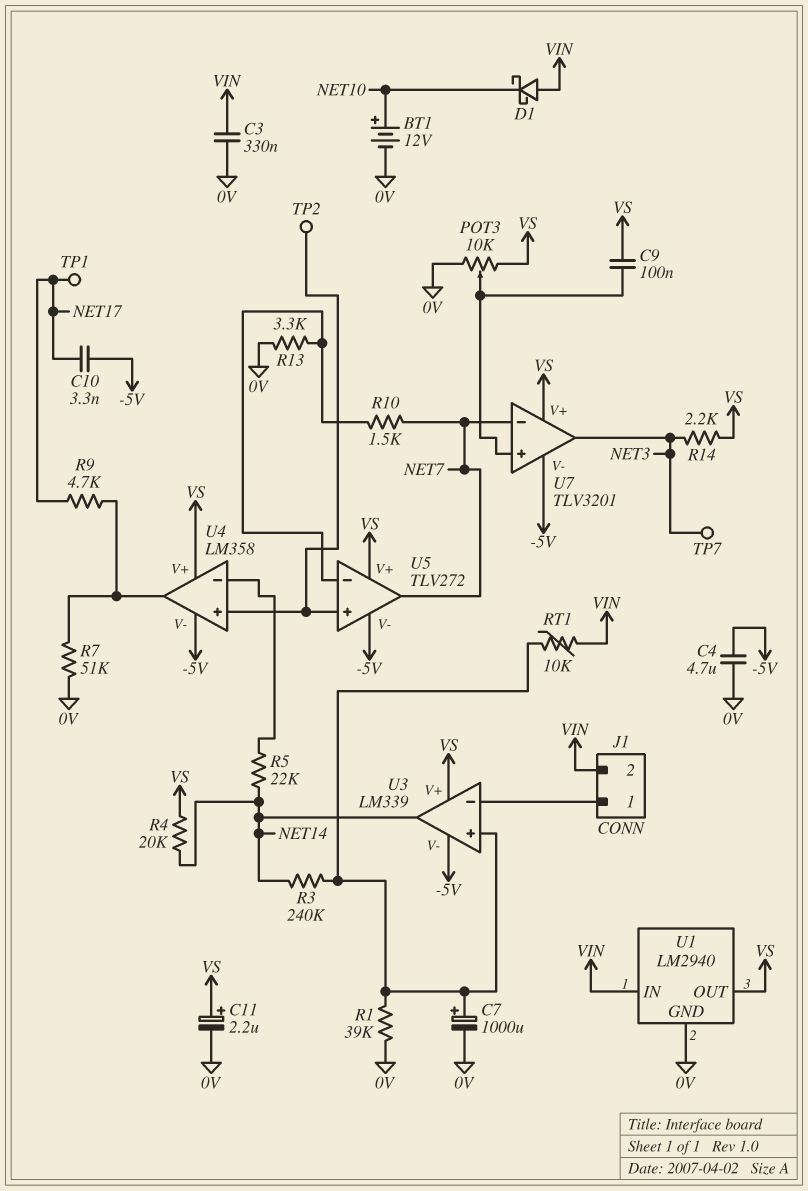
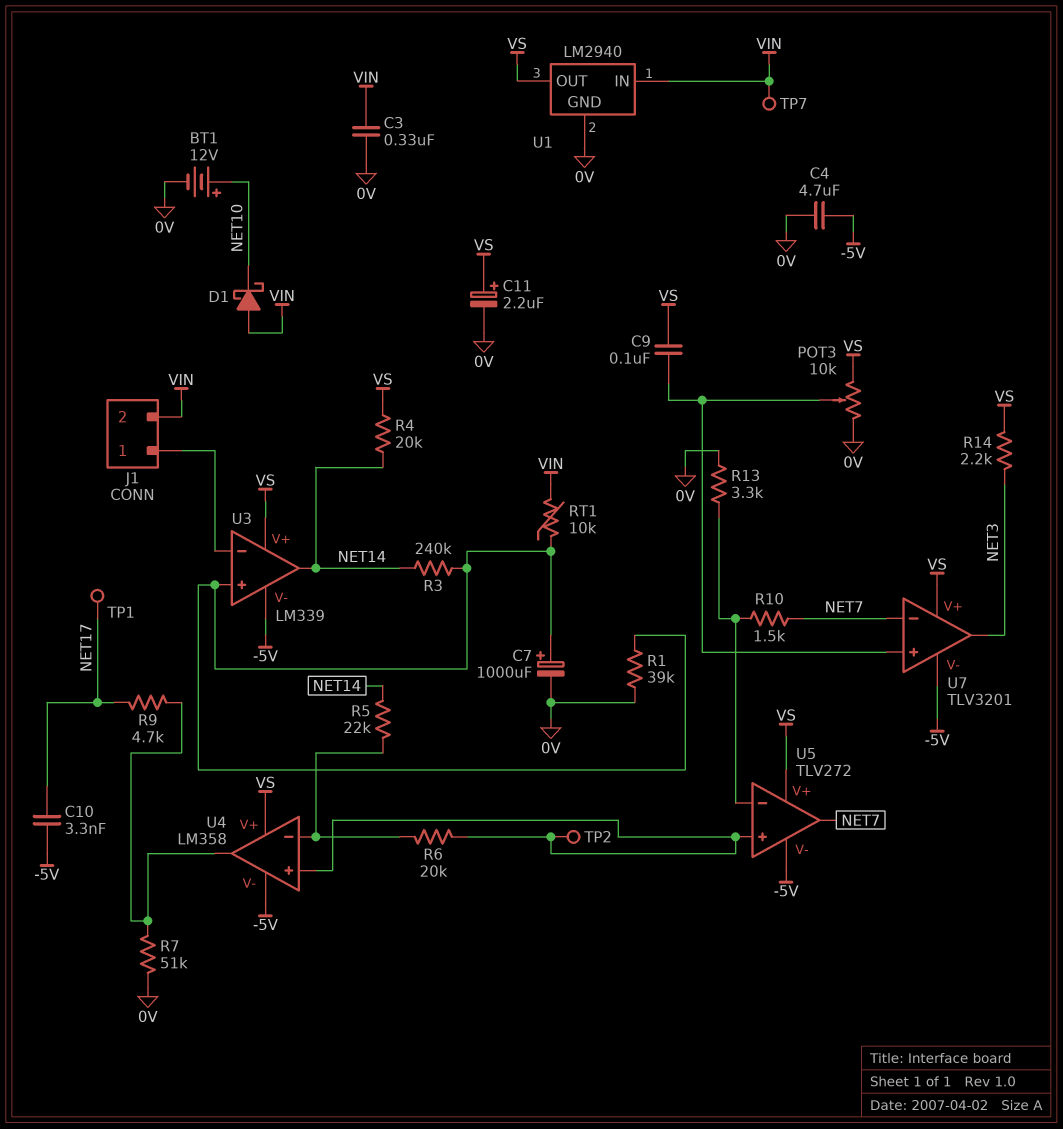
R6: none -> 20k (U4/in+, U4/in-)
TP7: test point (NET3) -> test point (VIN)

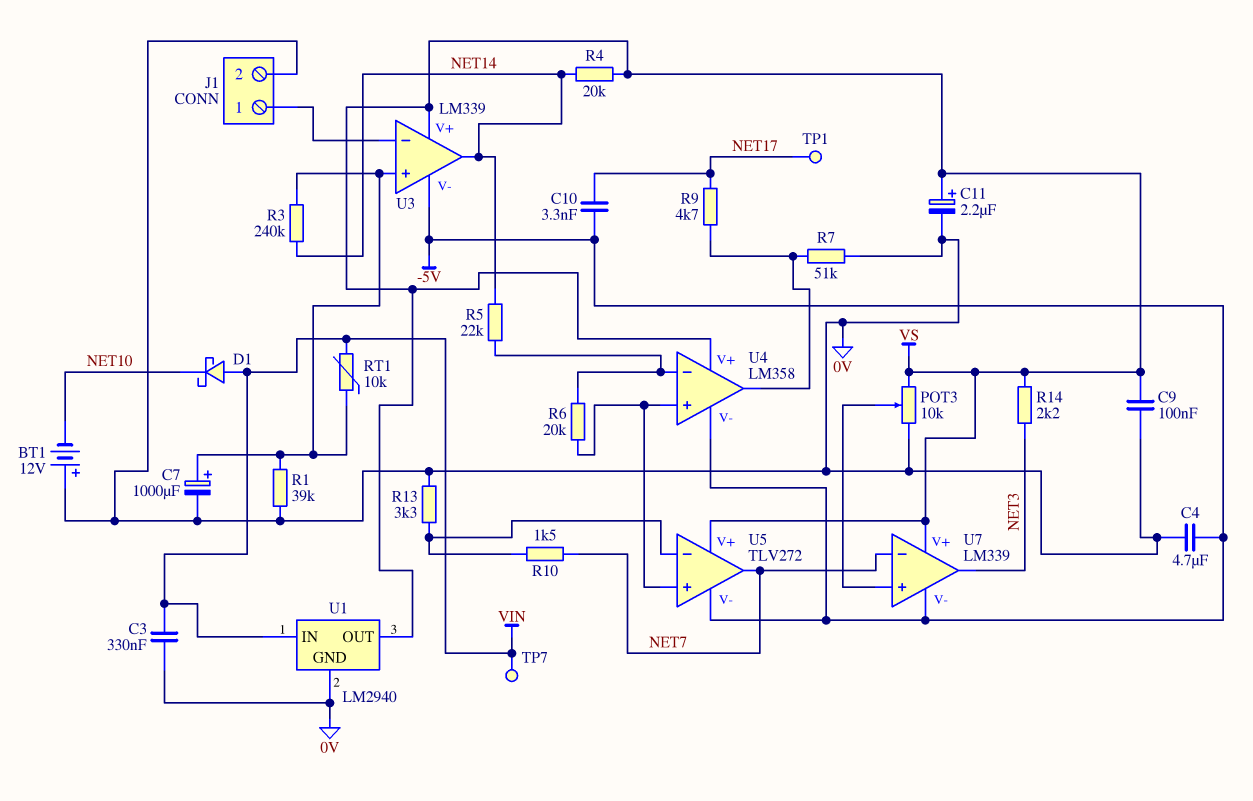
BT1: 12V (plus NET10, minus 0V) -> 12V (plus 0V, minus NET10)
C9: 100nF (U7/in+, VS) -> 100nF (0V, VS)
J1 pin 2: VIN -> 0V
TP2: test point (U4/in+) -> none
U7: TLV3201 -> LM339

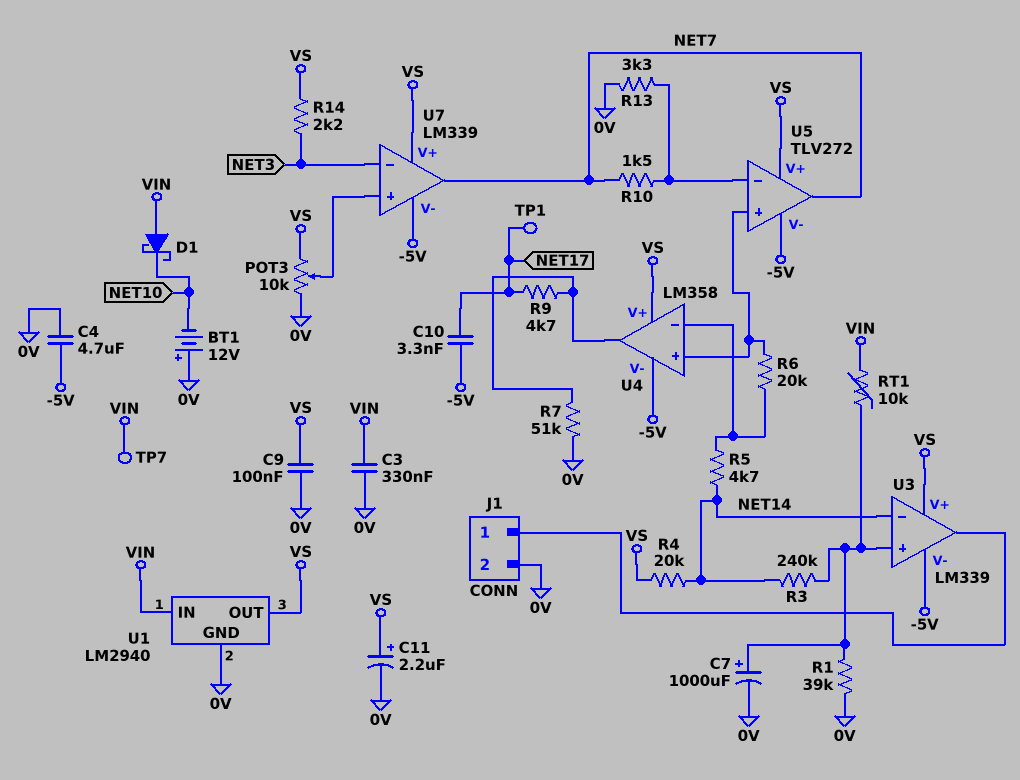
R5: 22k (NET14, U4/in-) -> 4.7k (NET14, U4/in-)
U3 pin in-: J1/1 -> NET14
U3 pin out: NET14 -> J1/1
U7 pin in-: NET7 -> NET3
U7 pin out: NET3 -> NET7

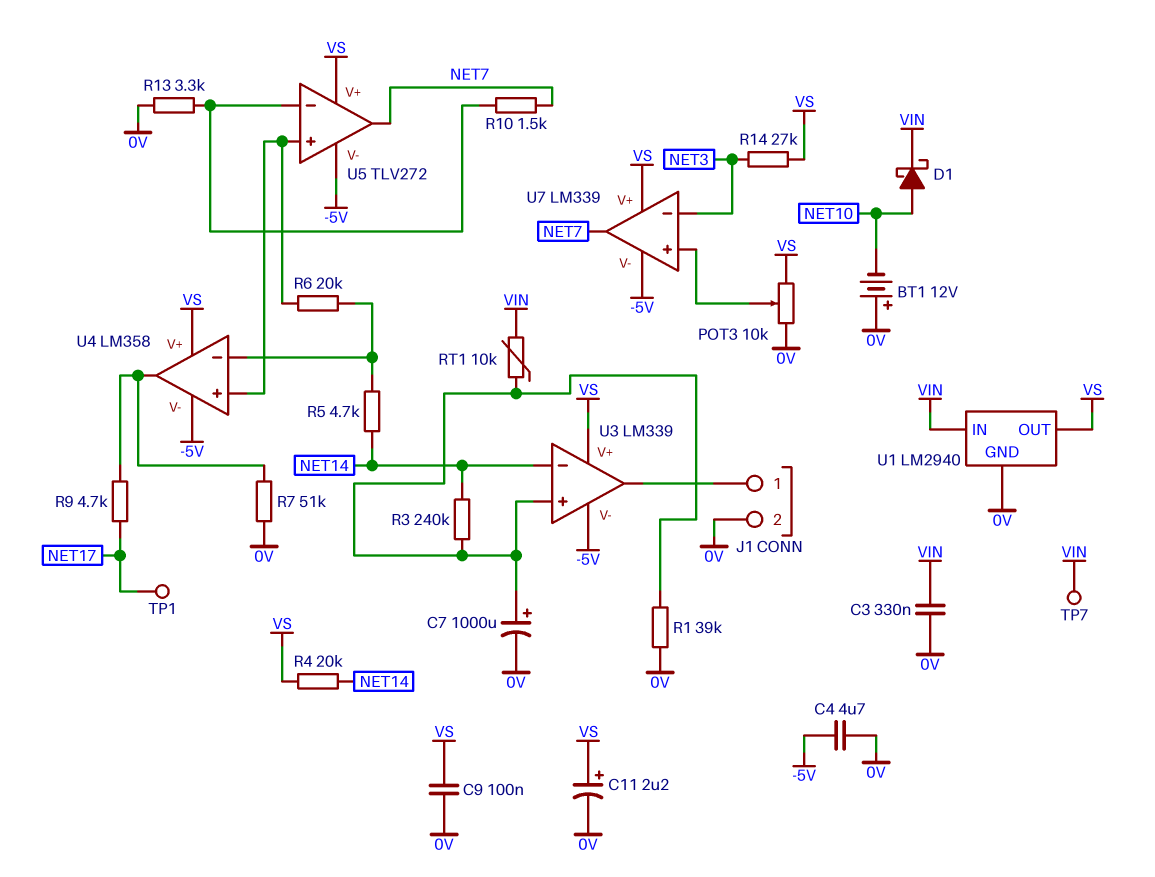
C10: 3.3nF (-5V, NET17) -> none
D1: schottky (A VIN, K NET10) -> schottky (A NET10, K VIN)
R14: 2.2k (NET3, VS) -> 27k (NET3, VS)

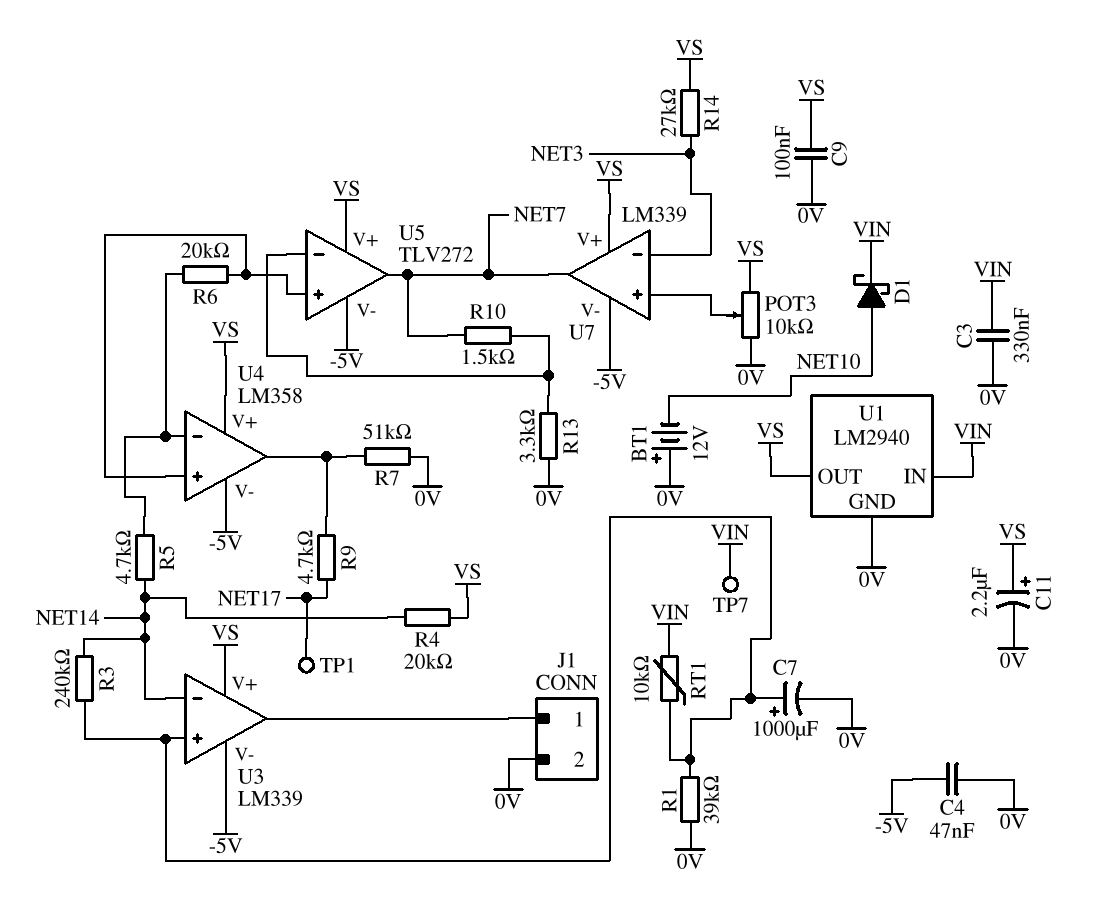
C4: 4.7uF (-5V, 0V) -> 47nF (-5V, 0V)

